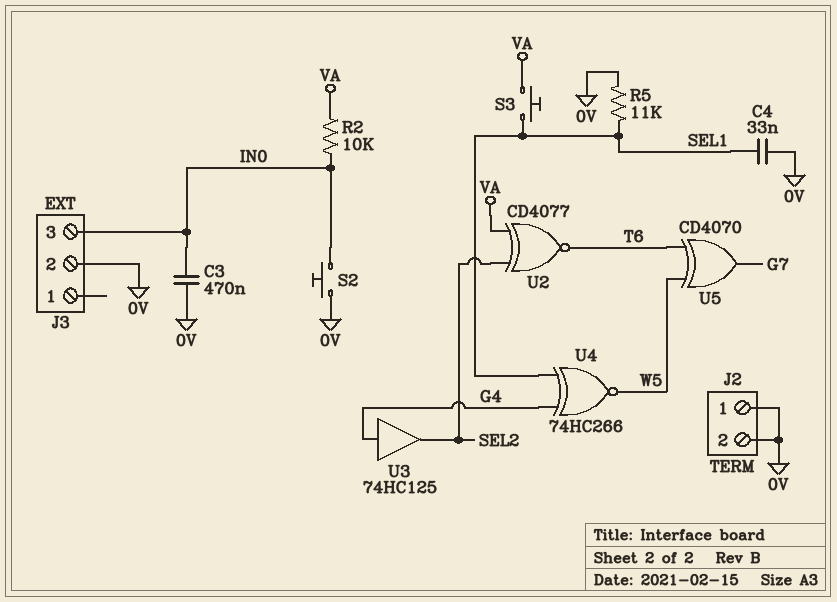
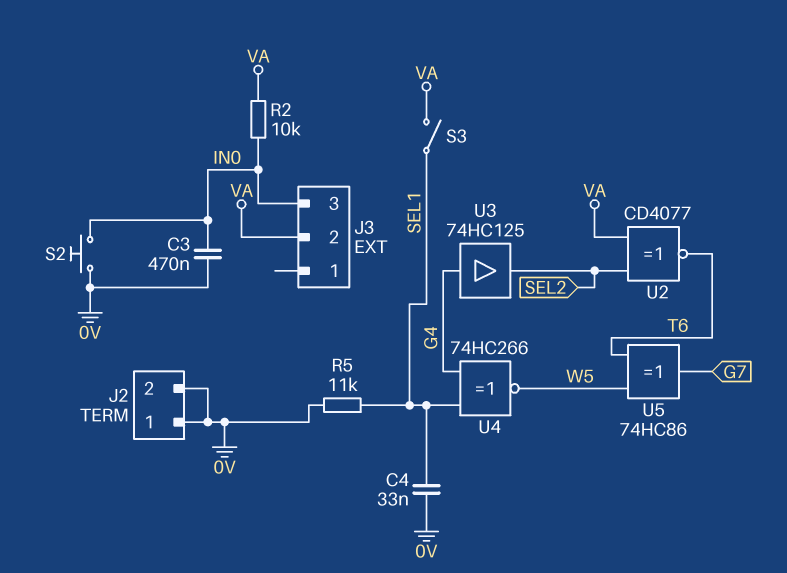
J3 pin 2: 0V -> VA
S3: button (SEL1, VA) -> switch (SEL1, VA)
U5: XOR CD4070 (in T6, in W5, out G7) -> XOR 74HC86 (in T6, in W5, out G7)

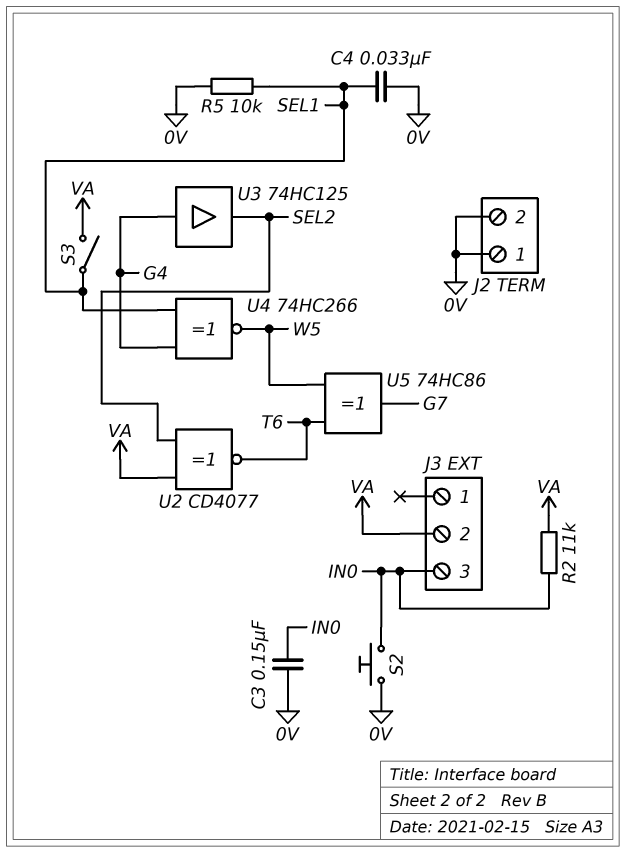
C3: 470nF (0V, IN0) -> 150nF (0V, IN0)
R2: 10k (IN0, VA) -> 11k (IN0, VA)
R5: 11k (0V, SEL1) -> 10k (0V, SEL1)

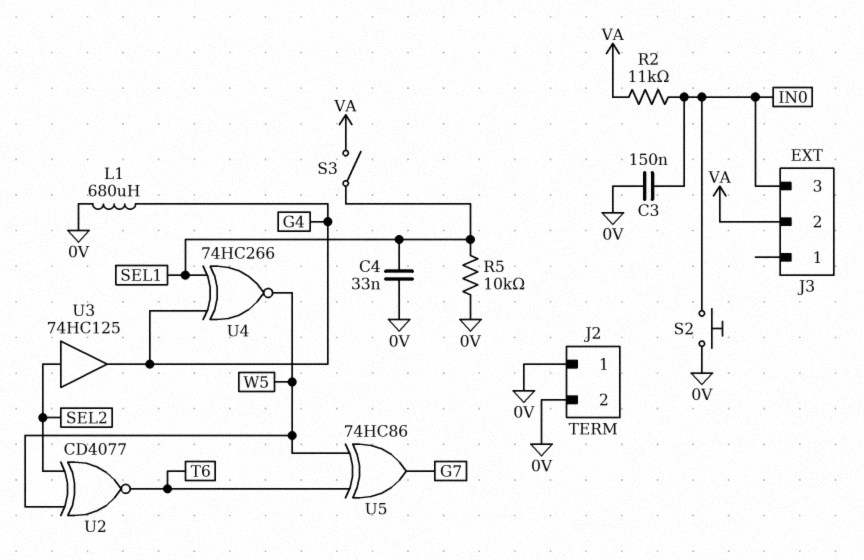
L1: none -> 680uH (0V, G4)
U2: XNOR CD4077 (in SEL2, in VA, out T6) -> XNOR CD4077 (in SEL2, in W5, out T6)
U3: buffer 74HC125 (in G4, out SEL2) -> buffer 74HC125 (in SEL2, out G4)

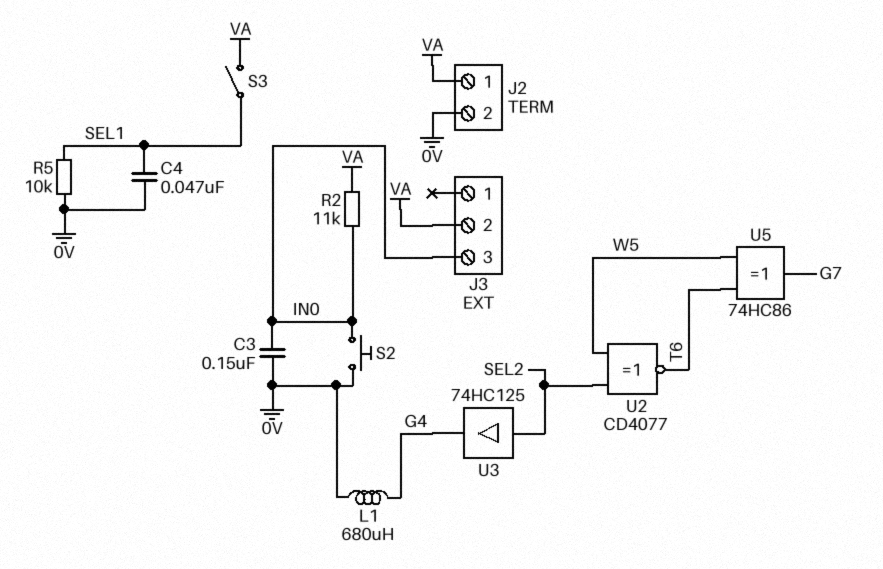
C4: 33nF (0V, SEL1) -> 47nF (0V, SEL1)
J2 pin 1: 0V -> VA
U4: XNOR 74HC266 (in G4, in SEL1, out W5) -> none

